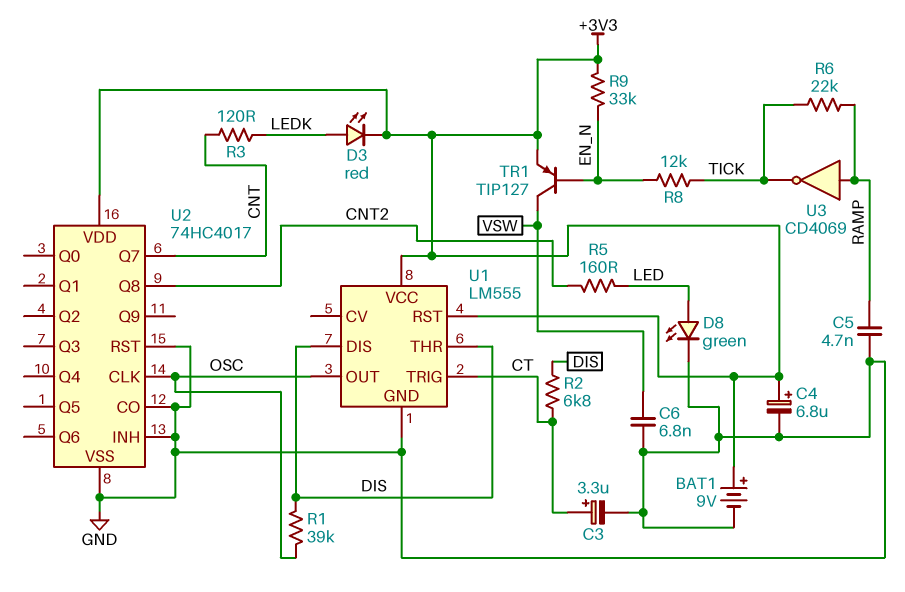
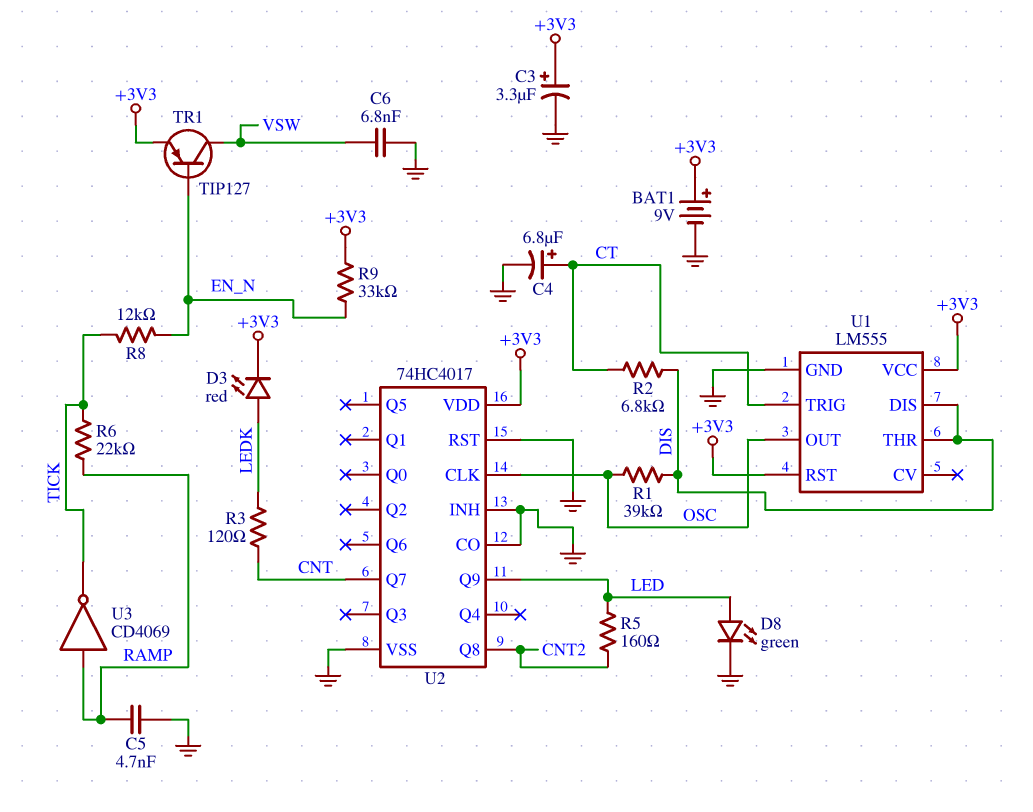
C3: 3.3uF (plus CT, minus GND) -> 3.3uF (plus +3V3, minus GND)
C4: 6.8uF (plus +3V3, minus GND) -> 6.8uF (plus CT, minus GND)
U2 pin Q9: none -> LED

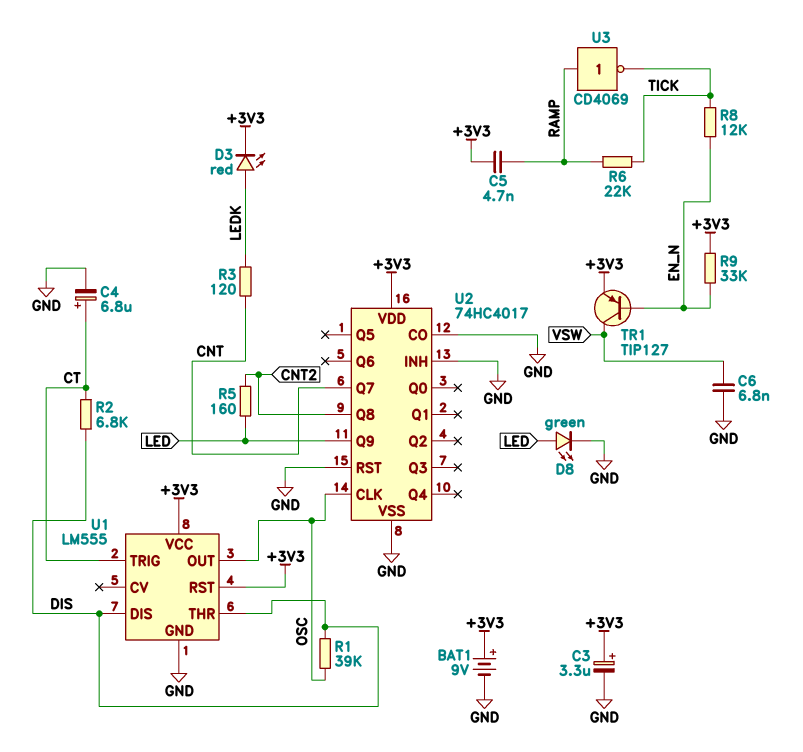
C5: 4.7nF (GND, RAMP) -> 4.7nF (+3V3, RAMP)

